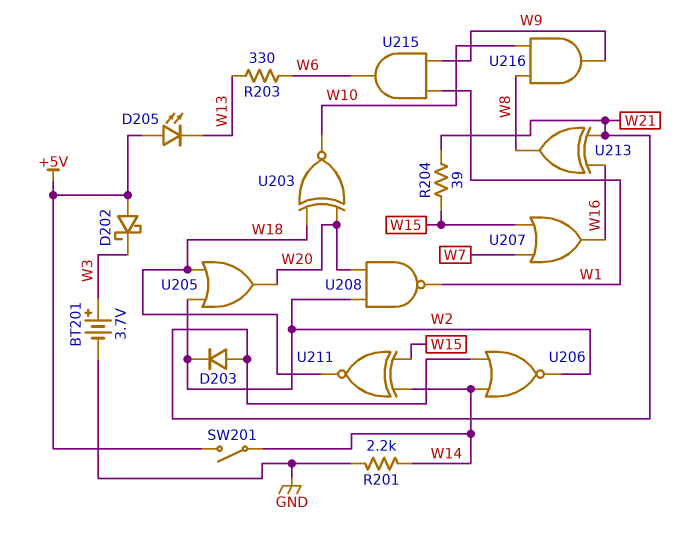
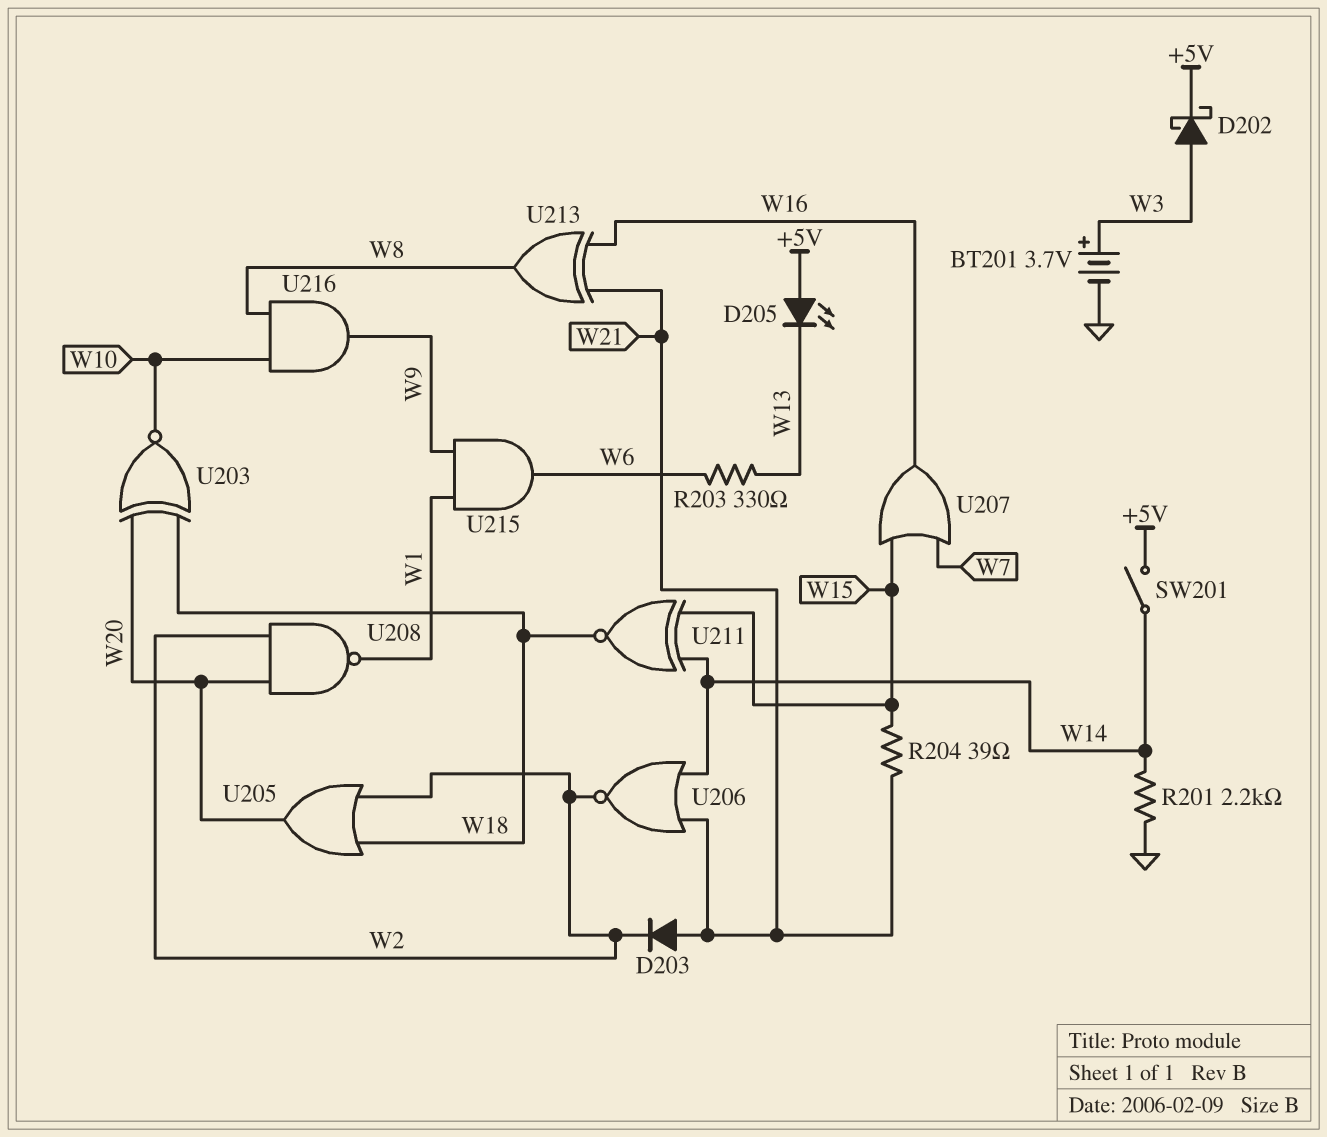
D202: schottky (A +5V, K W3) -> schottky (A W3, K +5V)

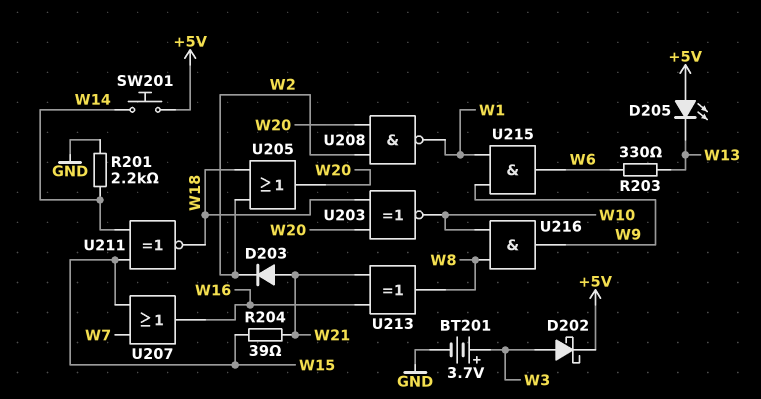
SW201: switch (+5V, W14) -> button (+5V, W14)
U206: NOR (in W14, in W21, out W2) -> none

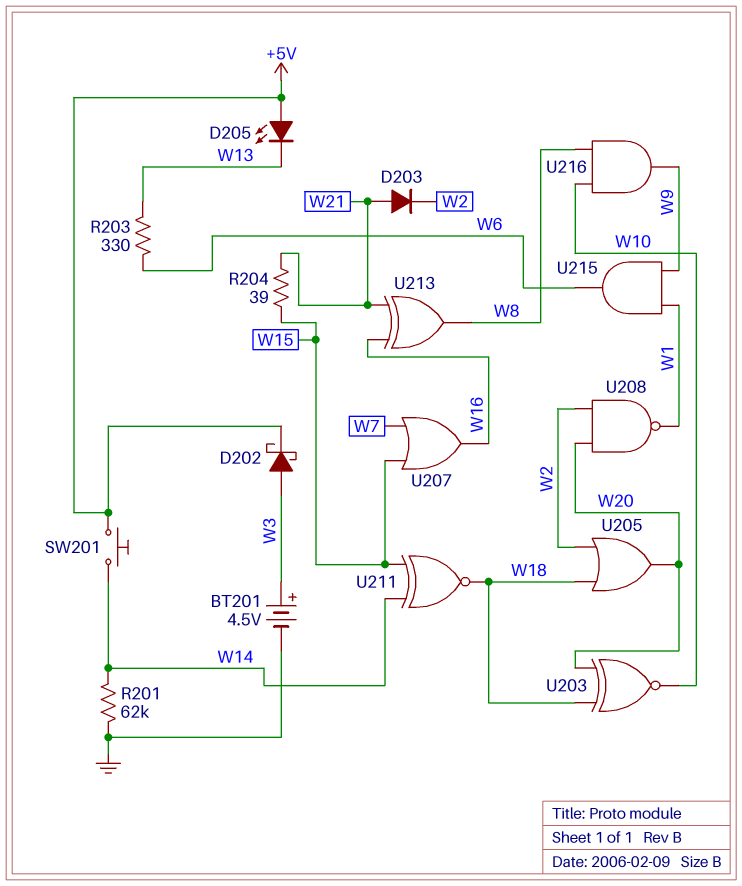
BT201: 3.7V (plus W3, minus GND) -> 4.5V (plus W3, minus GND)
R201: 2.2k (GND, W14) -> 62k (GND, W14)

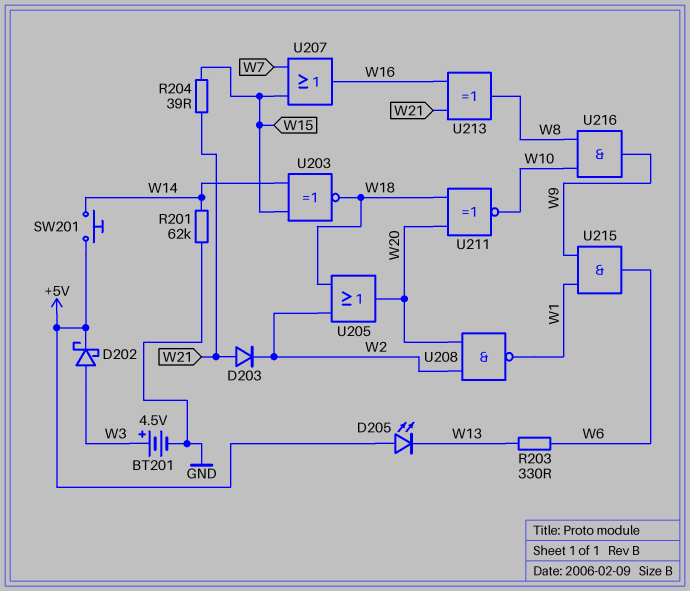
U203: XNOR (in W18, in W20, out W10) -> XNOR (in W14, in W15, out W18)
U211: XNOR (in W14, in W15, out W18) -> XNOR (in W18, in W20, out W10)

